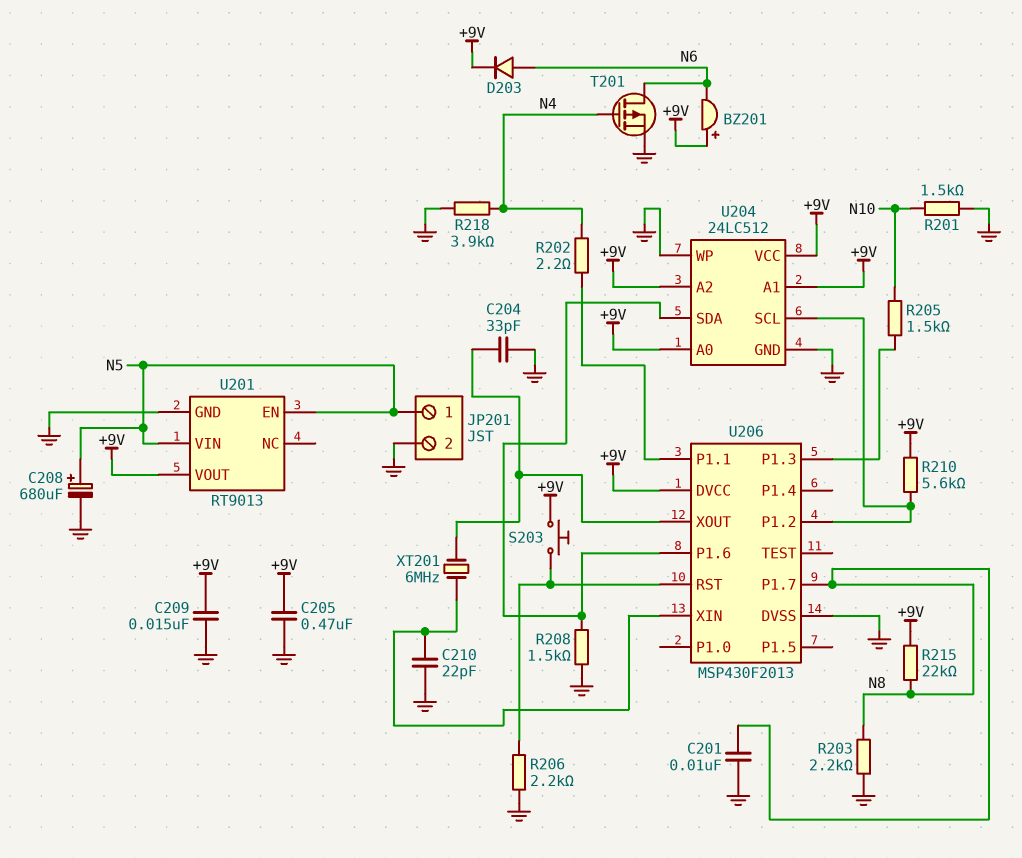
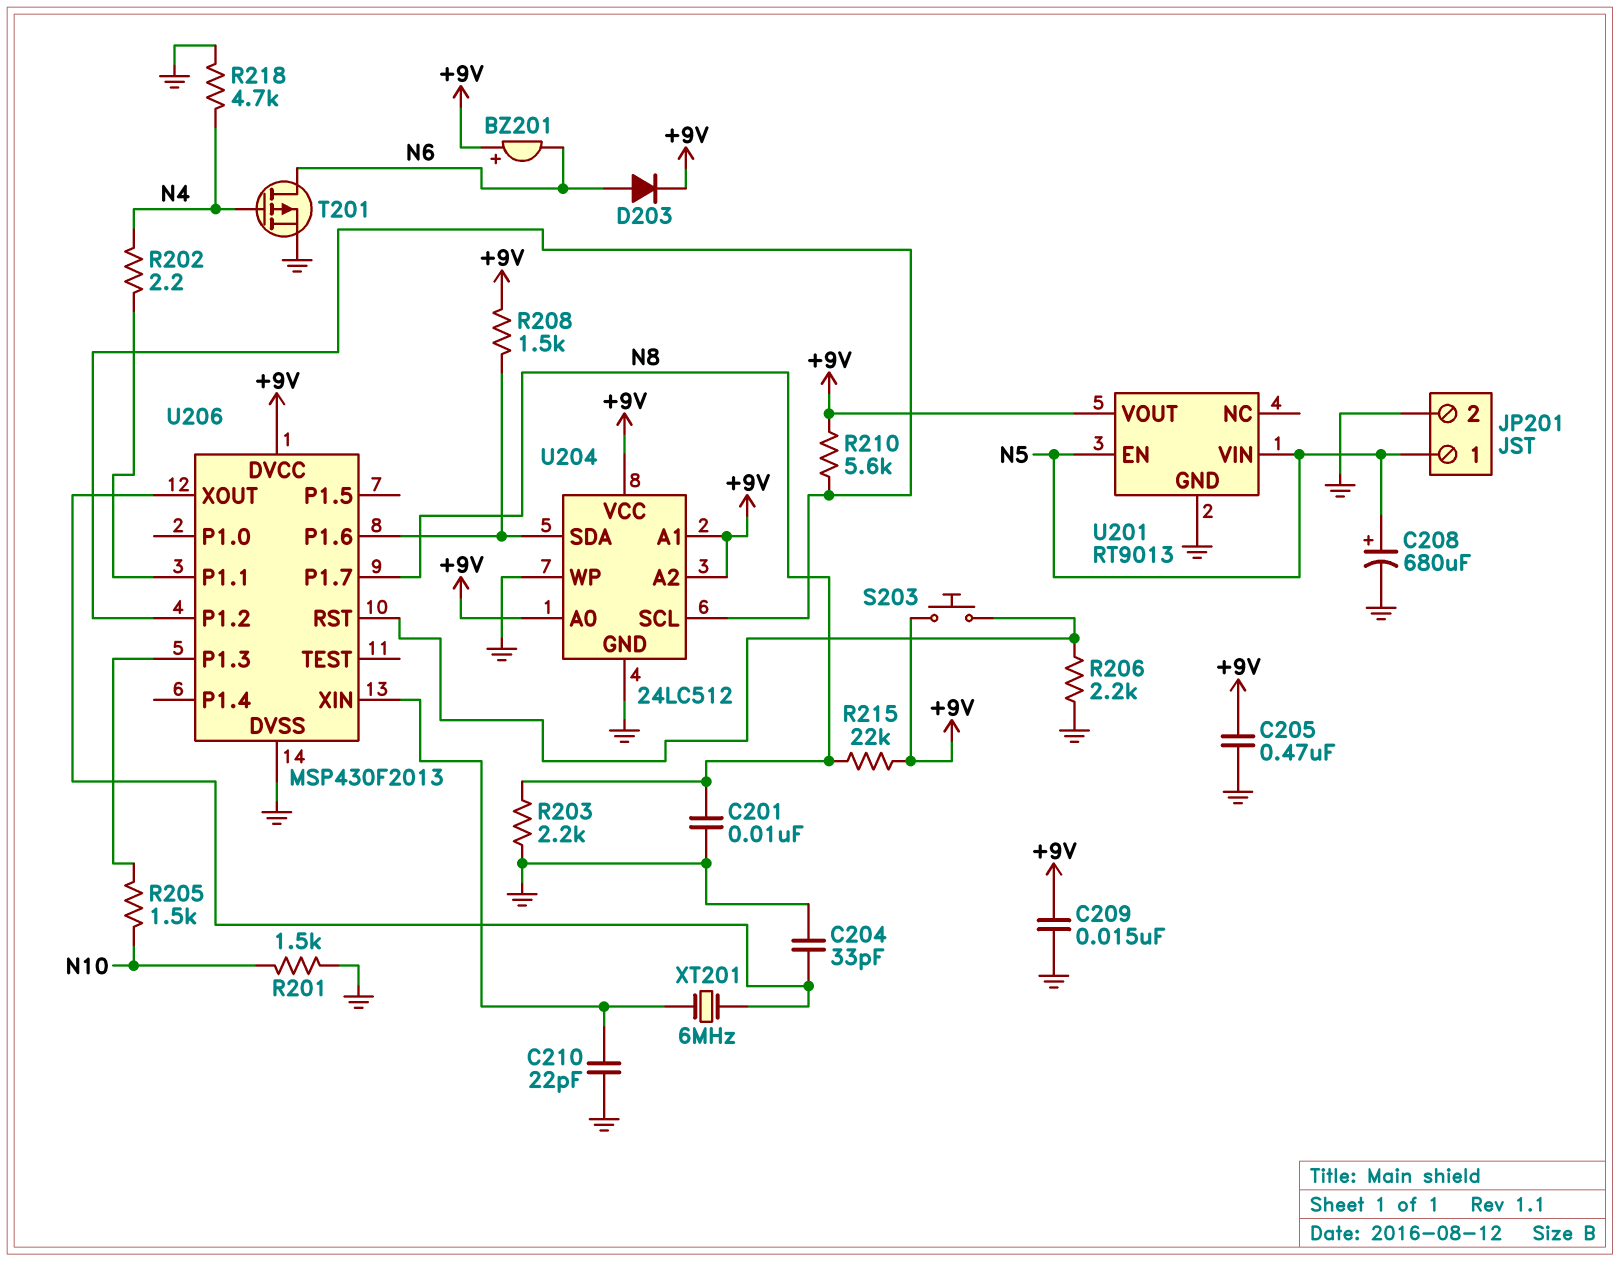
R208: 1.5k (GND, U204/SDA) -> 1.5k (+9V, U204/SDA)
R218: 3.9k (GND, N4) -> 4.7k (GND, N4)

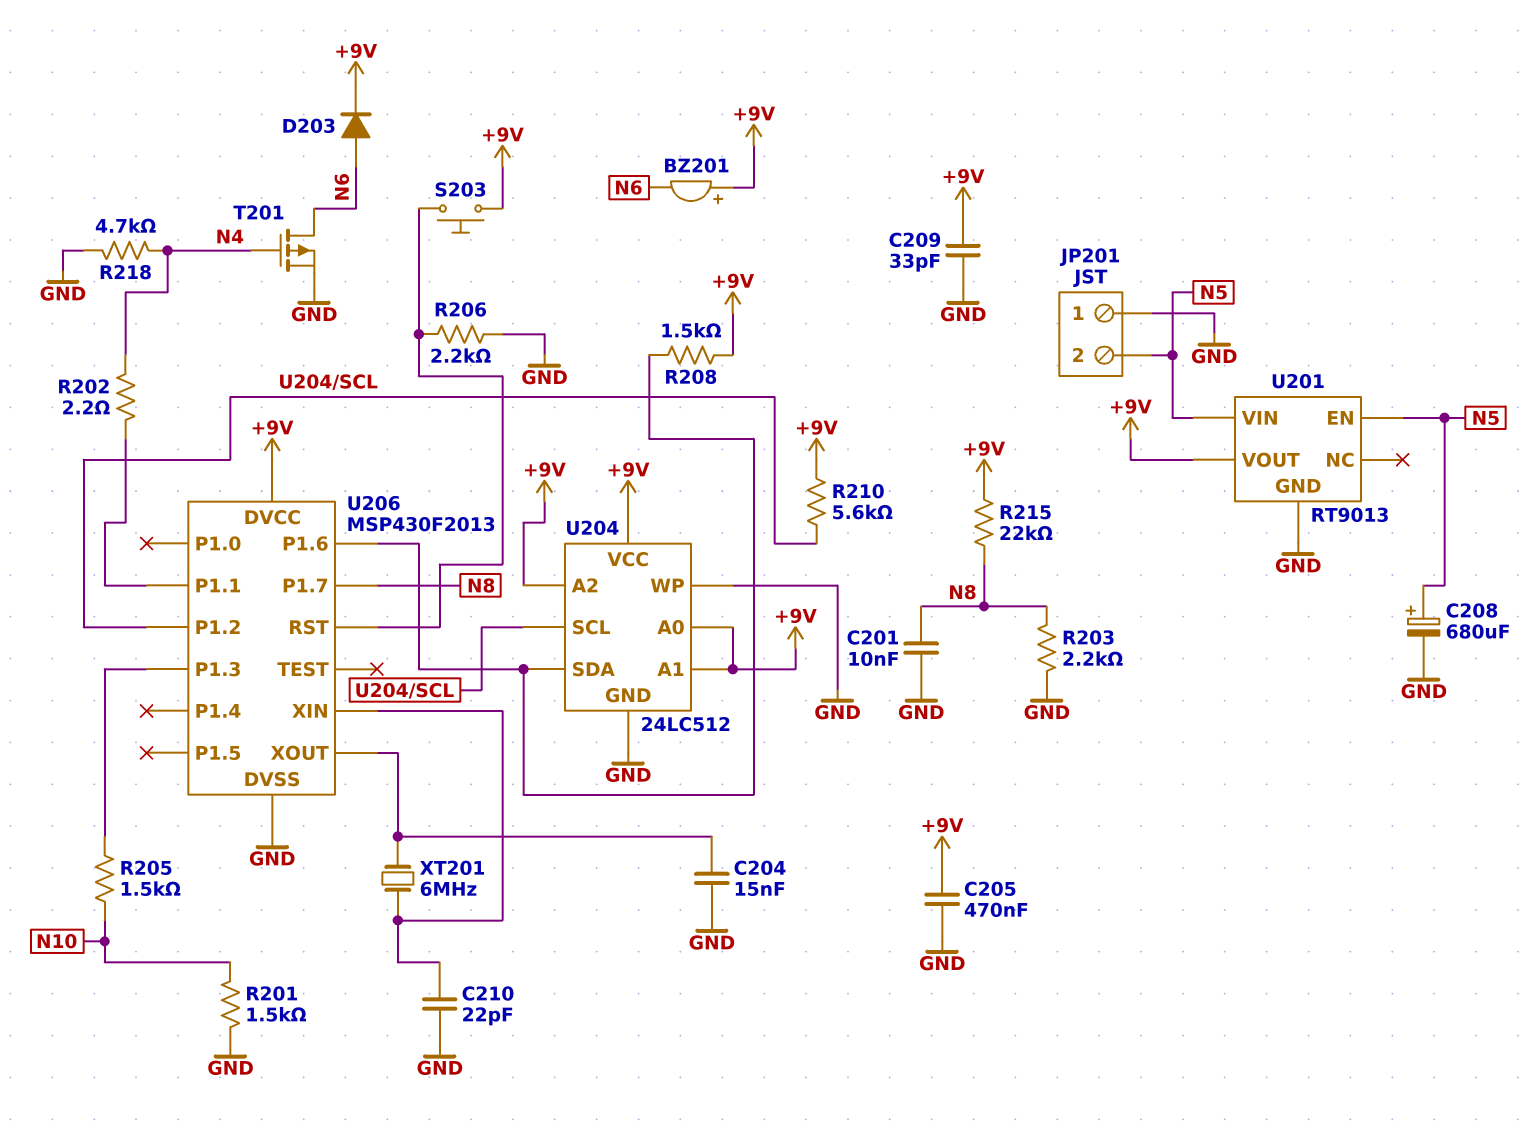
C204: 33pF (GND, U206/XOUT) -> 15nF (GND, U206/XOUT)
C209: 15nF (+9V, GND) -> 33pF (+9V, GND)
JP201 pin 1: N5 -> GND
JP201 pin 2: GND -> N5

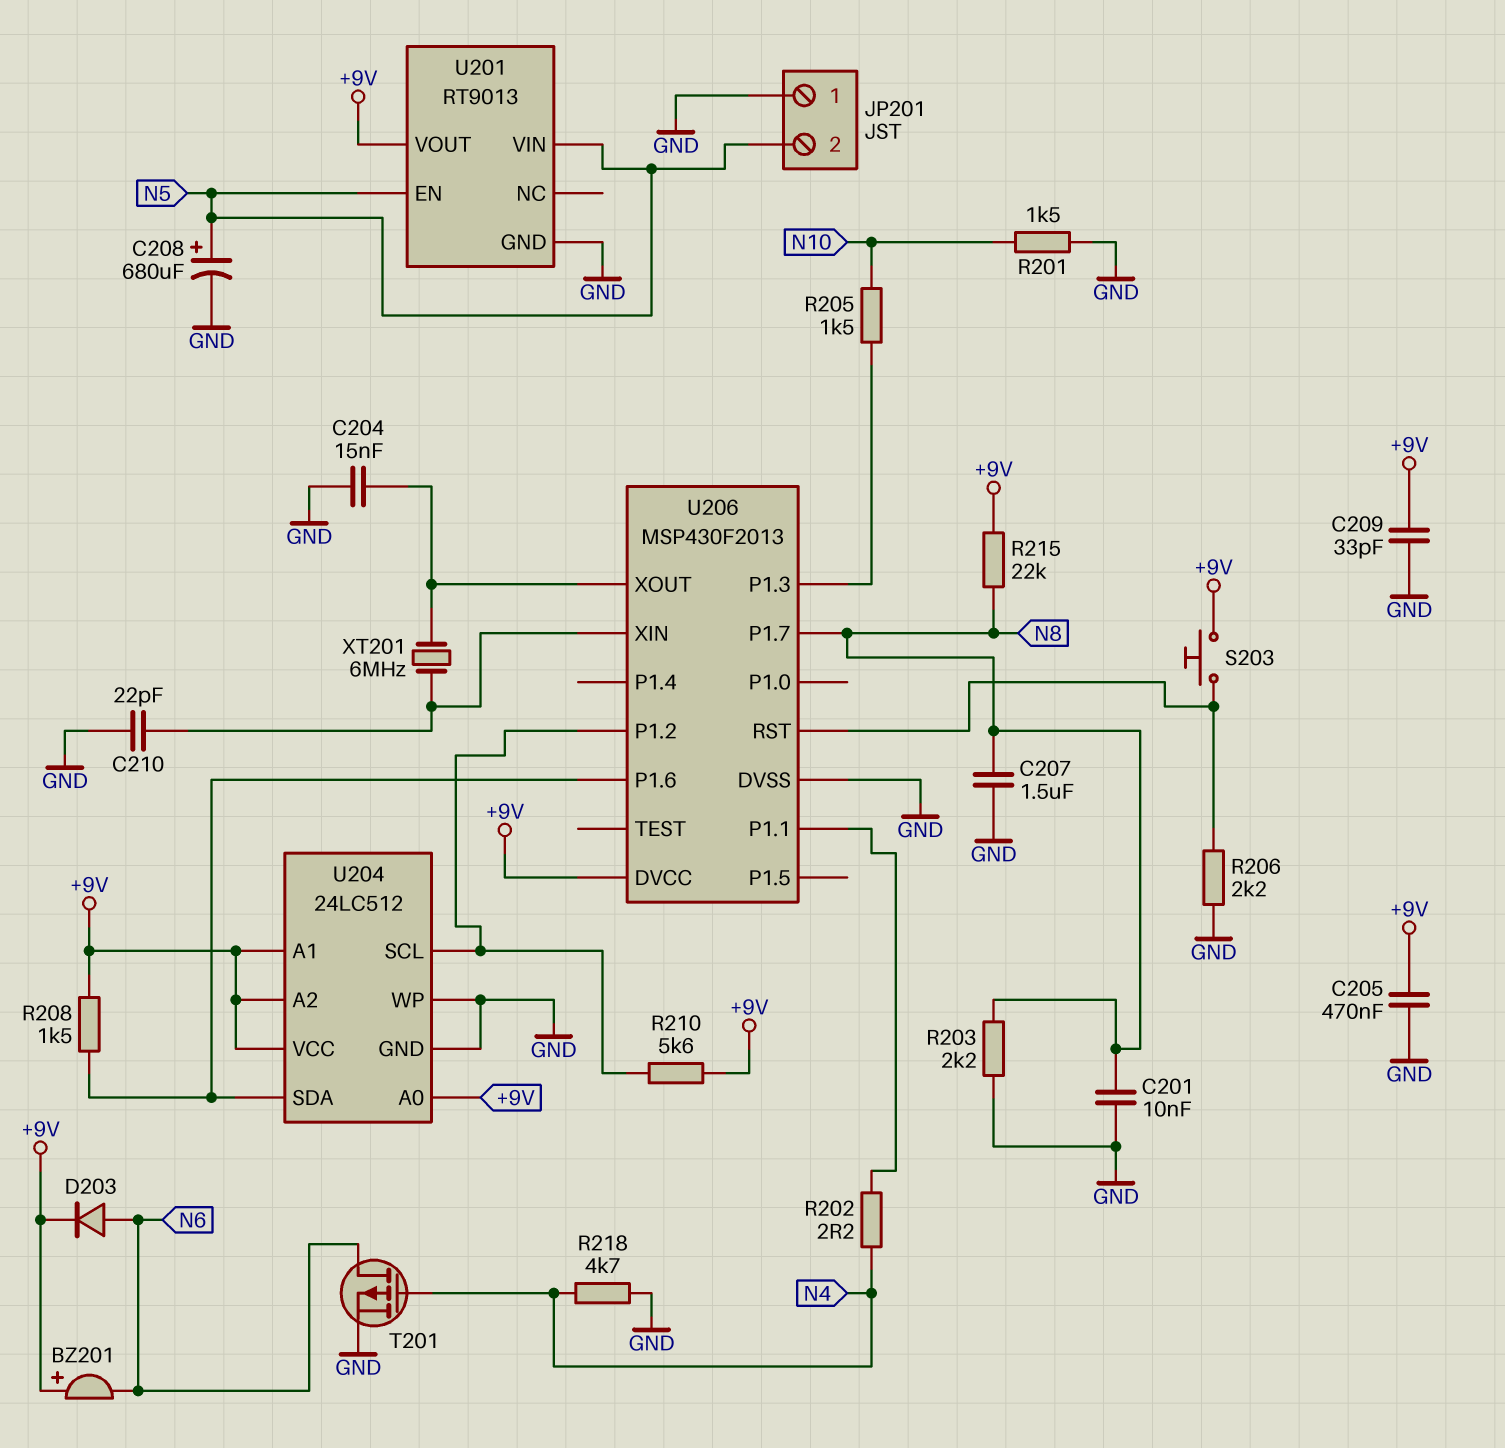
C207: none -> 1.5uF (GND, N8)

